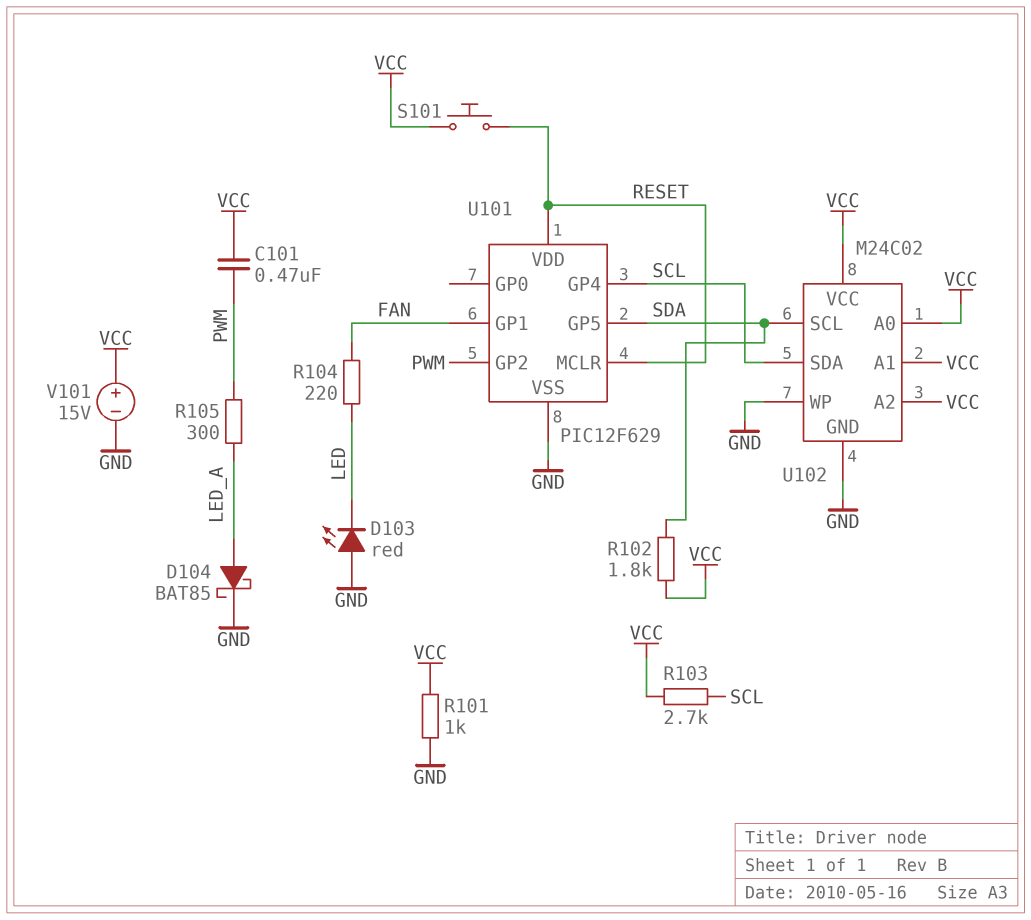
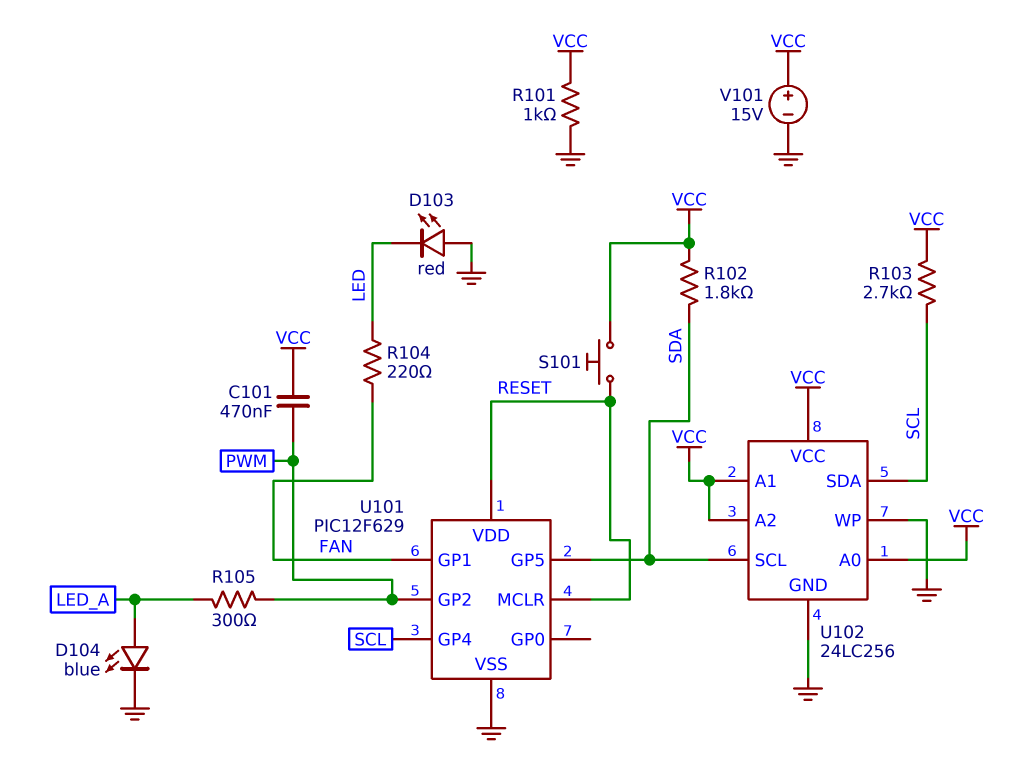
D104: schottky BAT85 (A LED_A, K GND) -> LED blue (A LED_A, K GND)
U102: M24C02 -> 24LC256

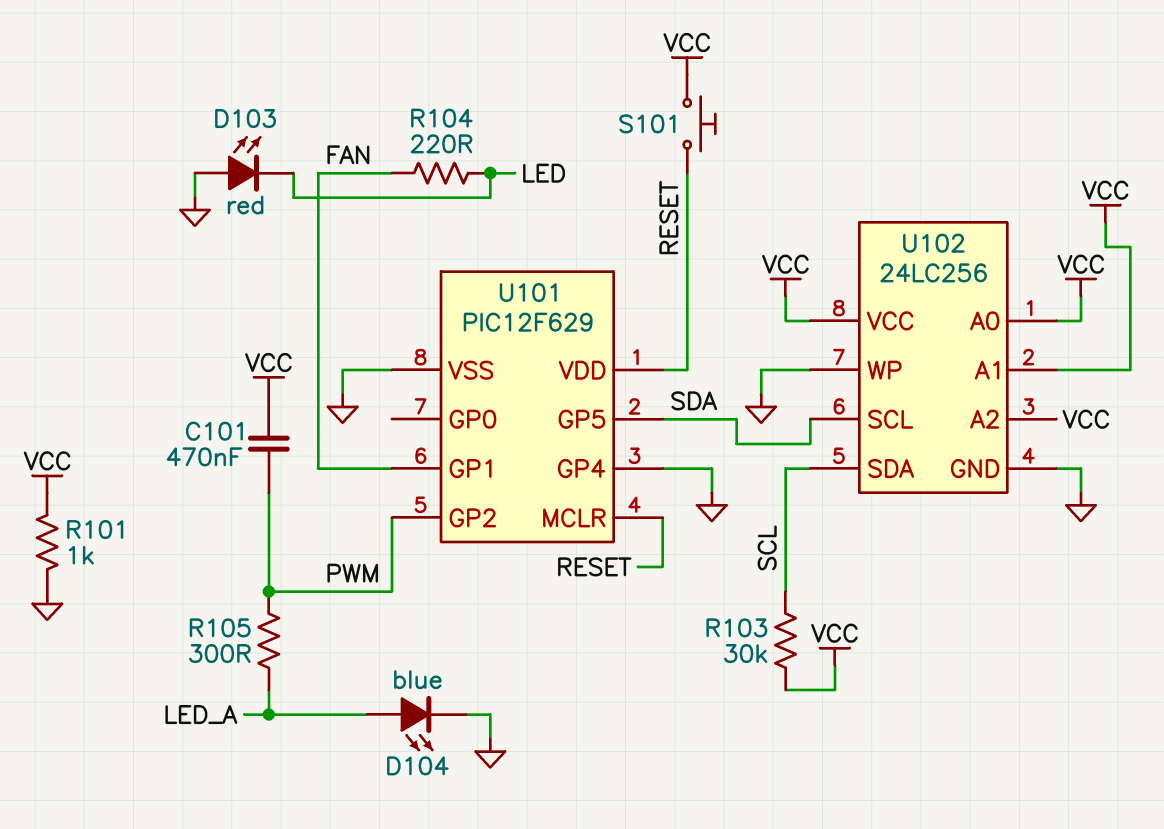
R102: 1.8k (SDA, VCC) -> none
R103: 2.7k (SCL, VCC) -> 30k (SCL, VCC)
U101 pin GP4: SCL -> GND
V101: 15V (plus VCC, minus GND) -> none

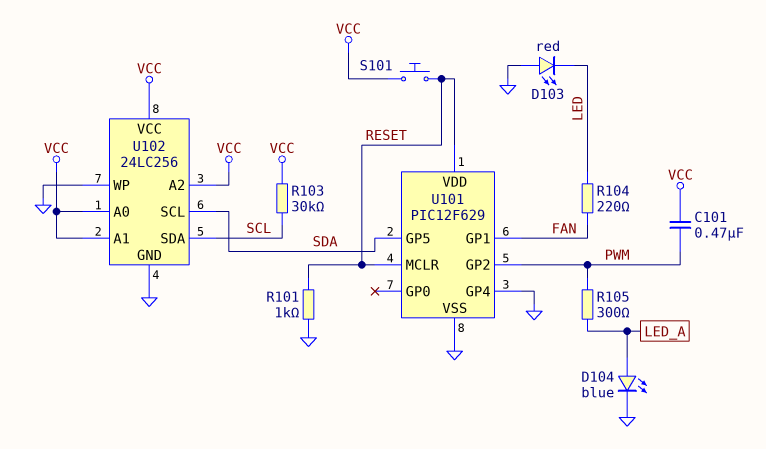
R101: 1k (GND, VCC) -> 1k (GND, RESET)

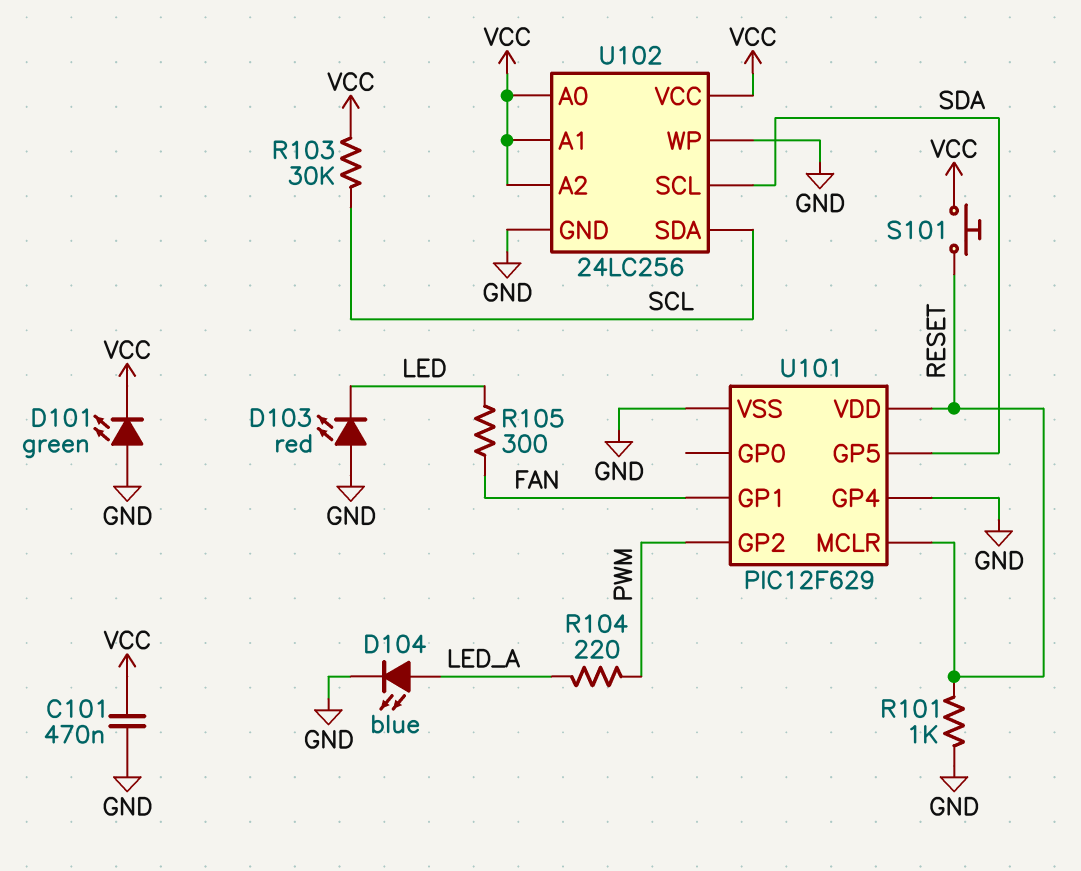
C101: 470nF (PWM, VCC) -> 470nF (GND, VCC)
D101: none -> LED green (A GND, K VCC)
R104: 220 (FAN, LED) -> 220 (LED_A, PWM)
R105: 300 (LED_A, PWM) -> 300 (FAN, LED)

